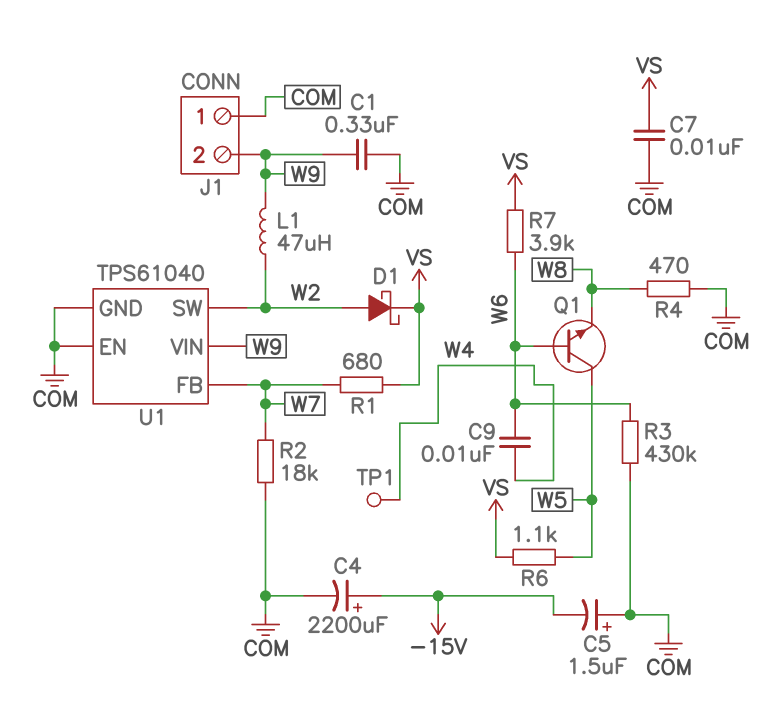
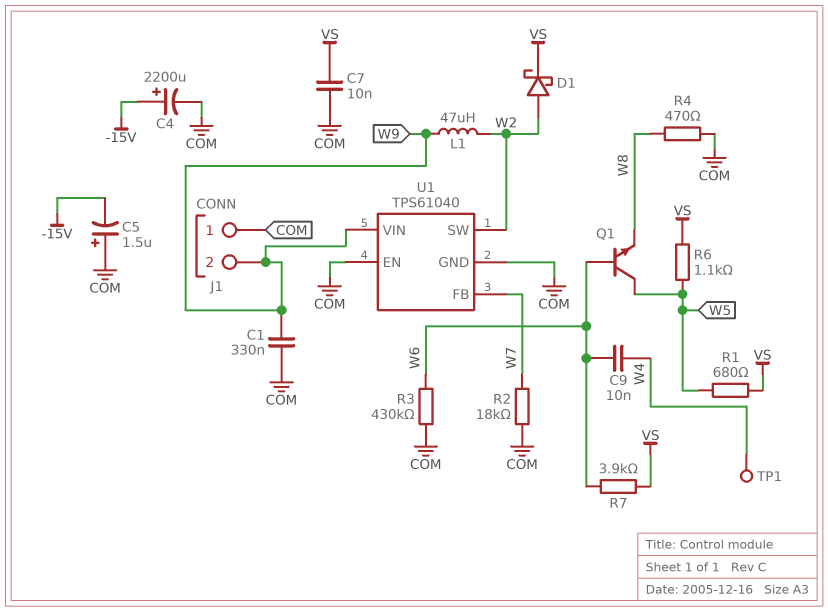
R1: 680 (VS, W7) -> 680 (VS, W5)

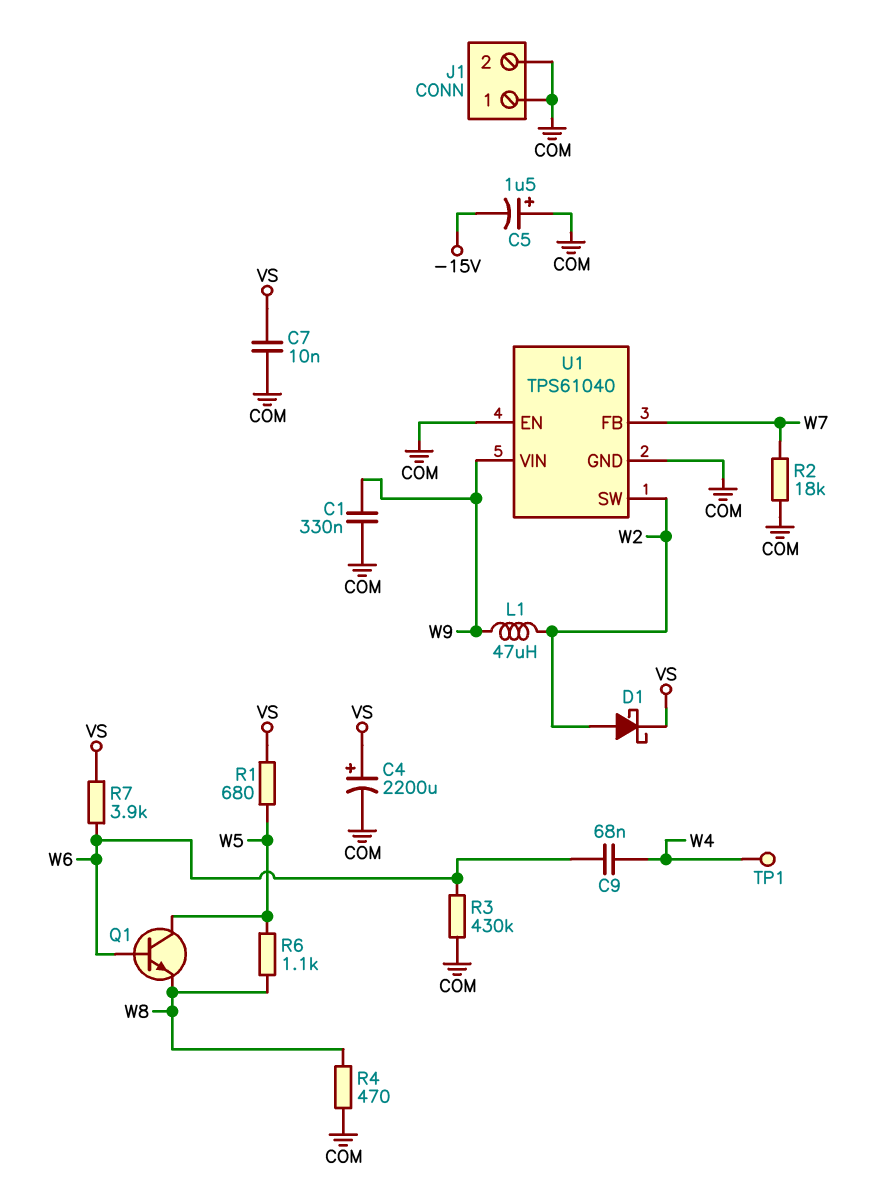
C4: 2200uF (plus -15V, minus COM) -> 2200uF (plus VS, minus COM)
C9: 10nF (W4, W6) -> 68nF (W4, W6)
J1 pin 2: W9 -> COM
R6: 1.1k (VS, W5) -> 1.1k (W5, W8)

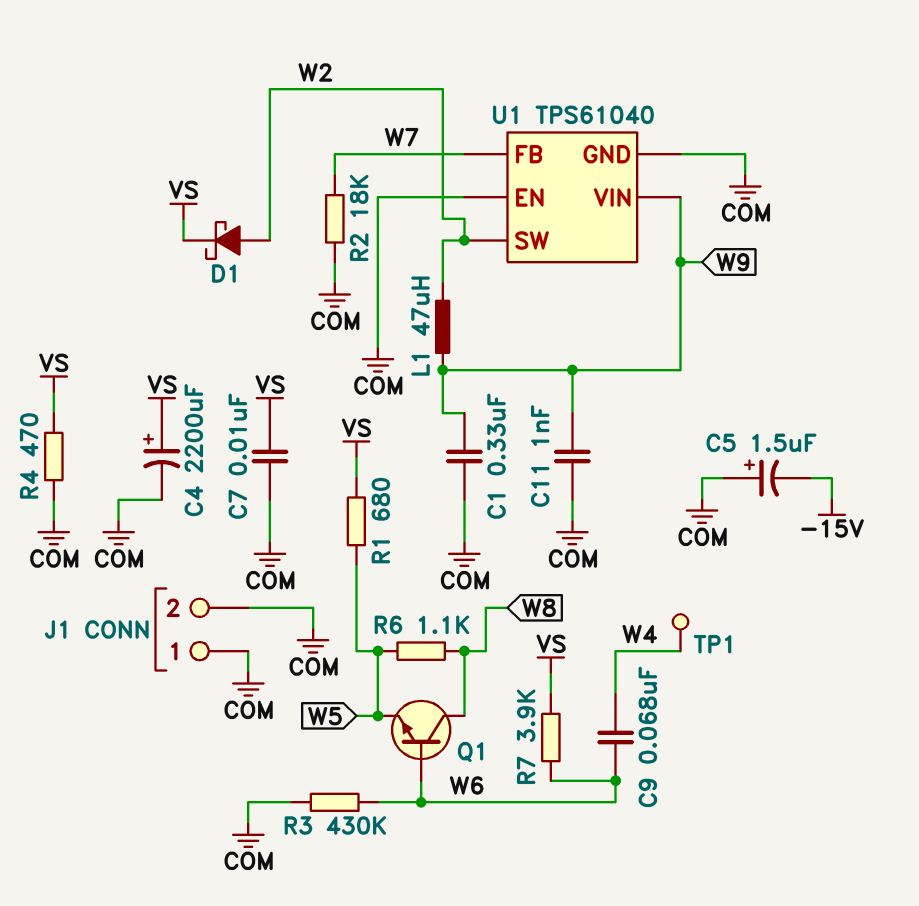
C11: none -> 1nF (COM, W9)
Q1: NPN (B W6, C W5, E W8) -> NPN (B W6, C W8, E W5)
R4: 470 (COM, W8) -> 470 (COM, VS)

